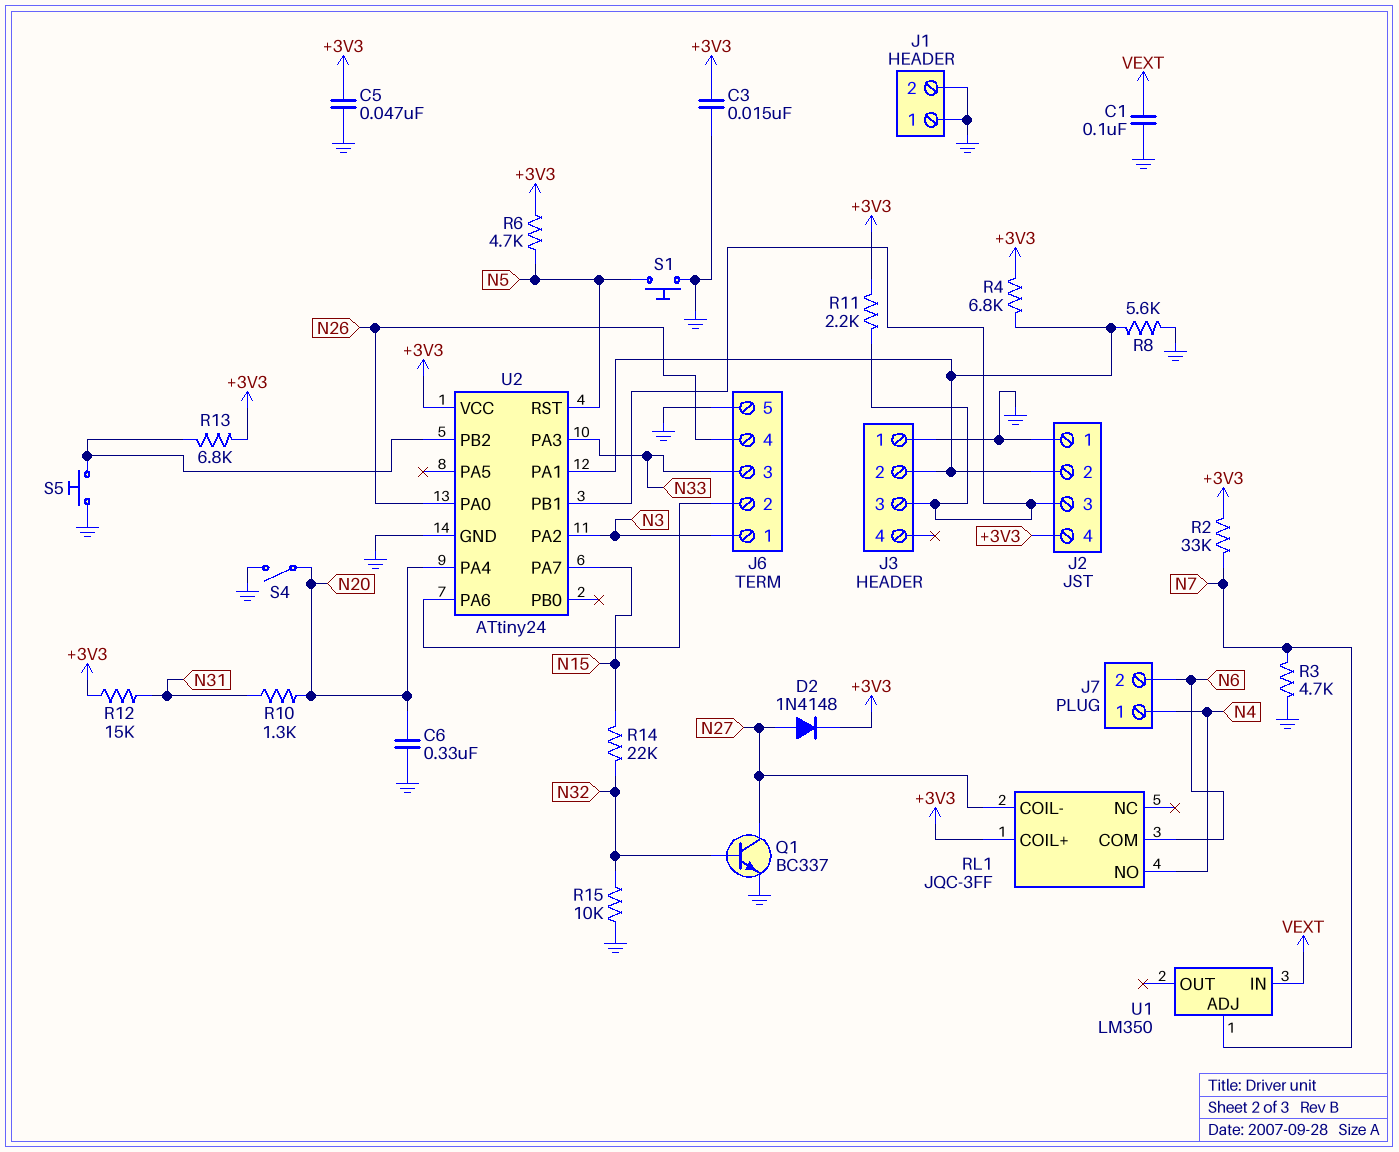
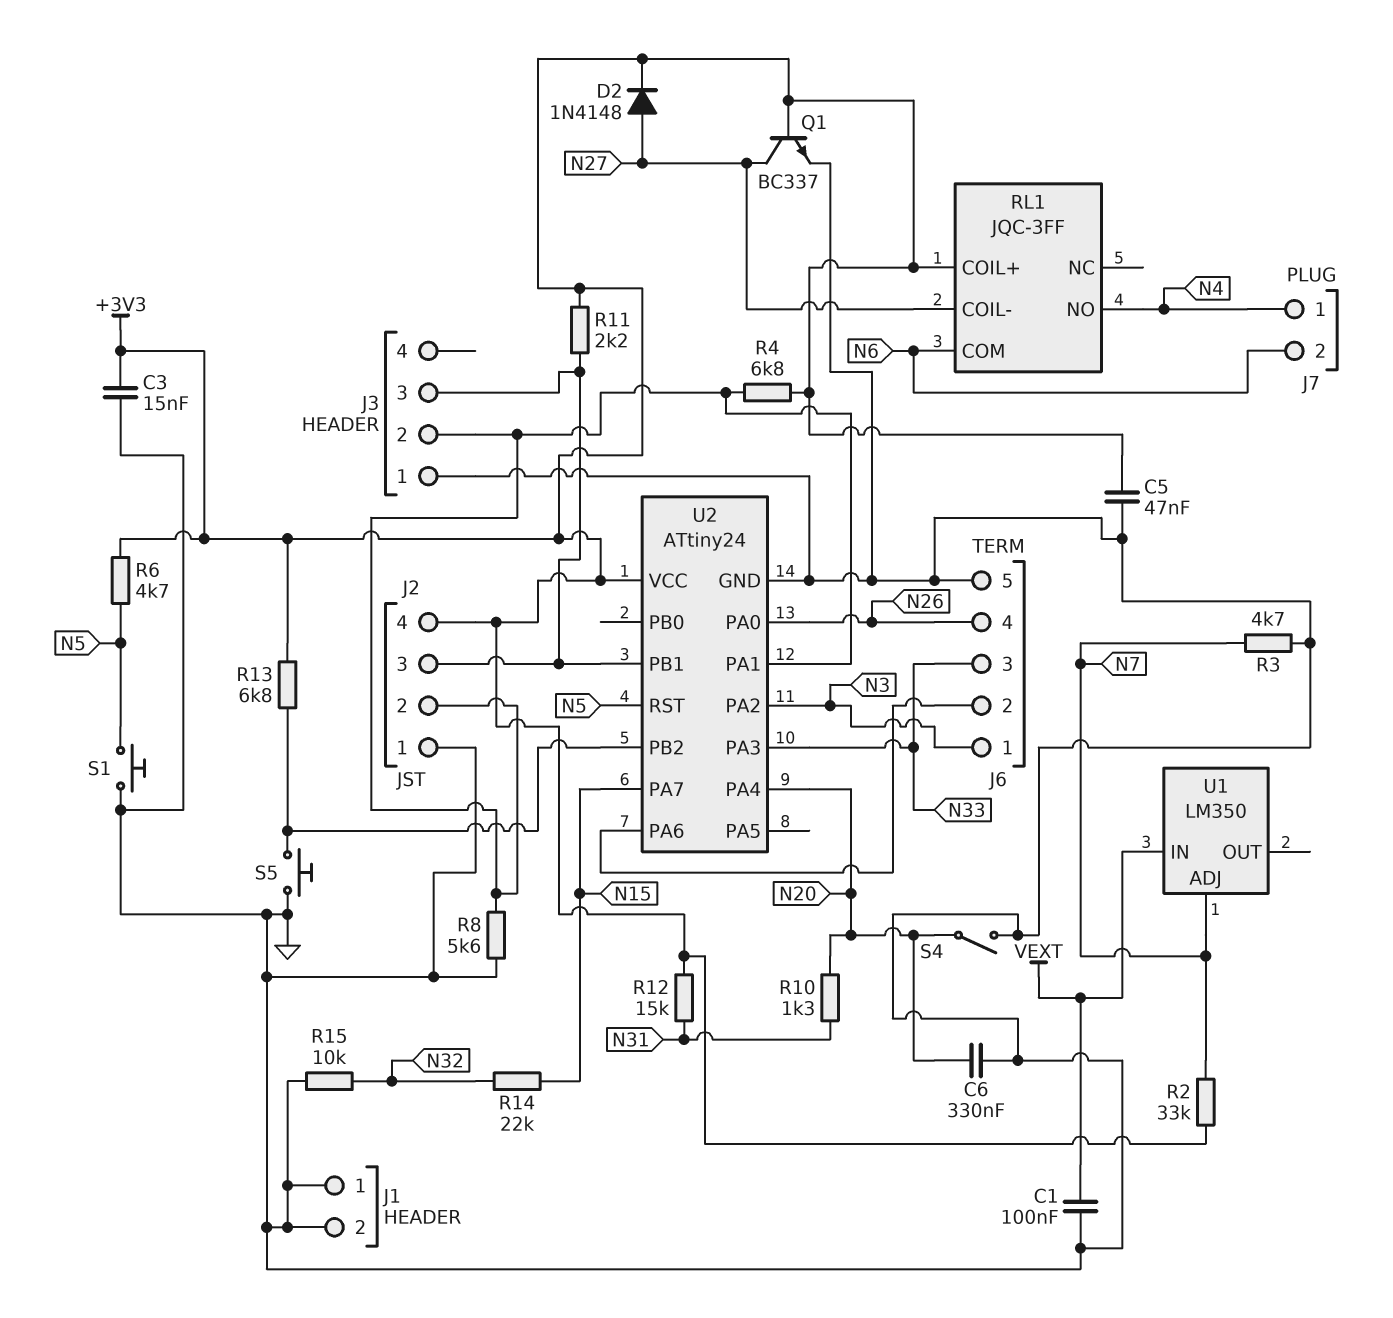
Q1: NPN BC337 (B N32, C N27, E GND) -> NPN BC337 (B +3V3, C N27, E GND)

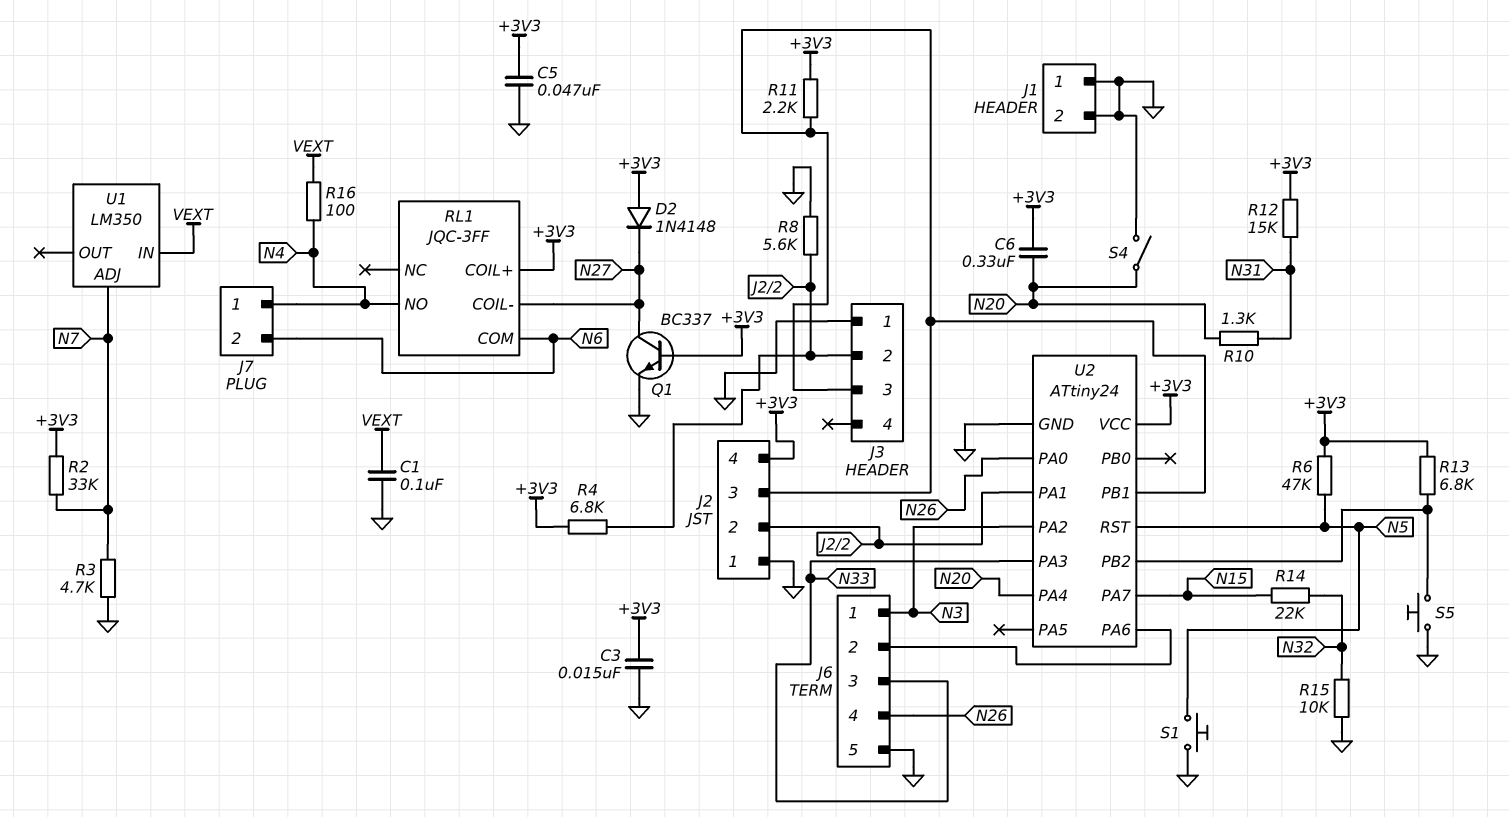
C6: 330nF (GND, N20) -> 330nF (+3V3, N20)
D2: diode 1N4148 (A N27, K +3V3) -> diode 1N4148 (A +3V3, K N27)
R6: 4.7k (+3V3, N5) -> 47k (+3V3, N5)
R16: none -> 100 (N4, VEXT)

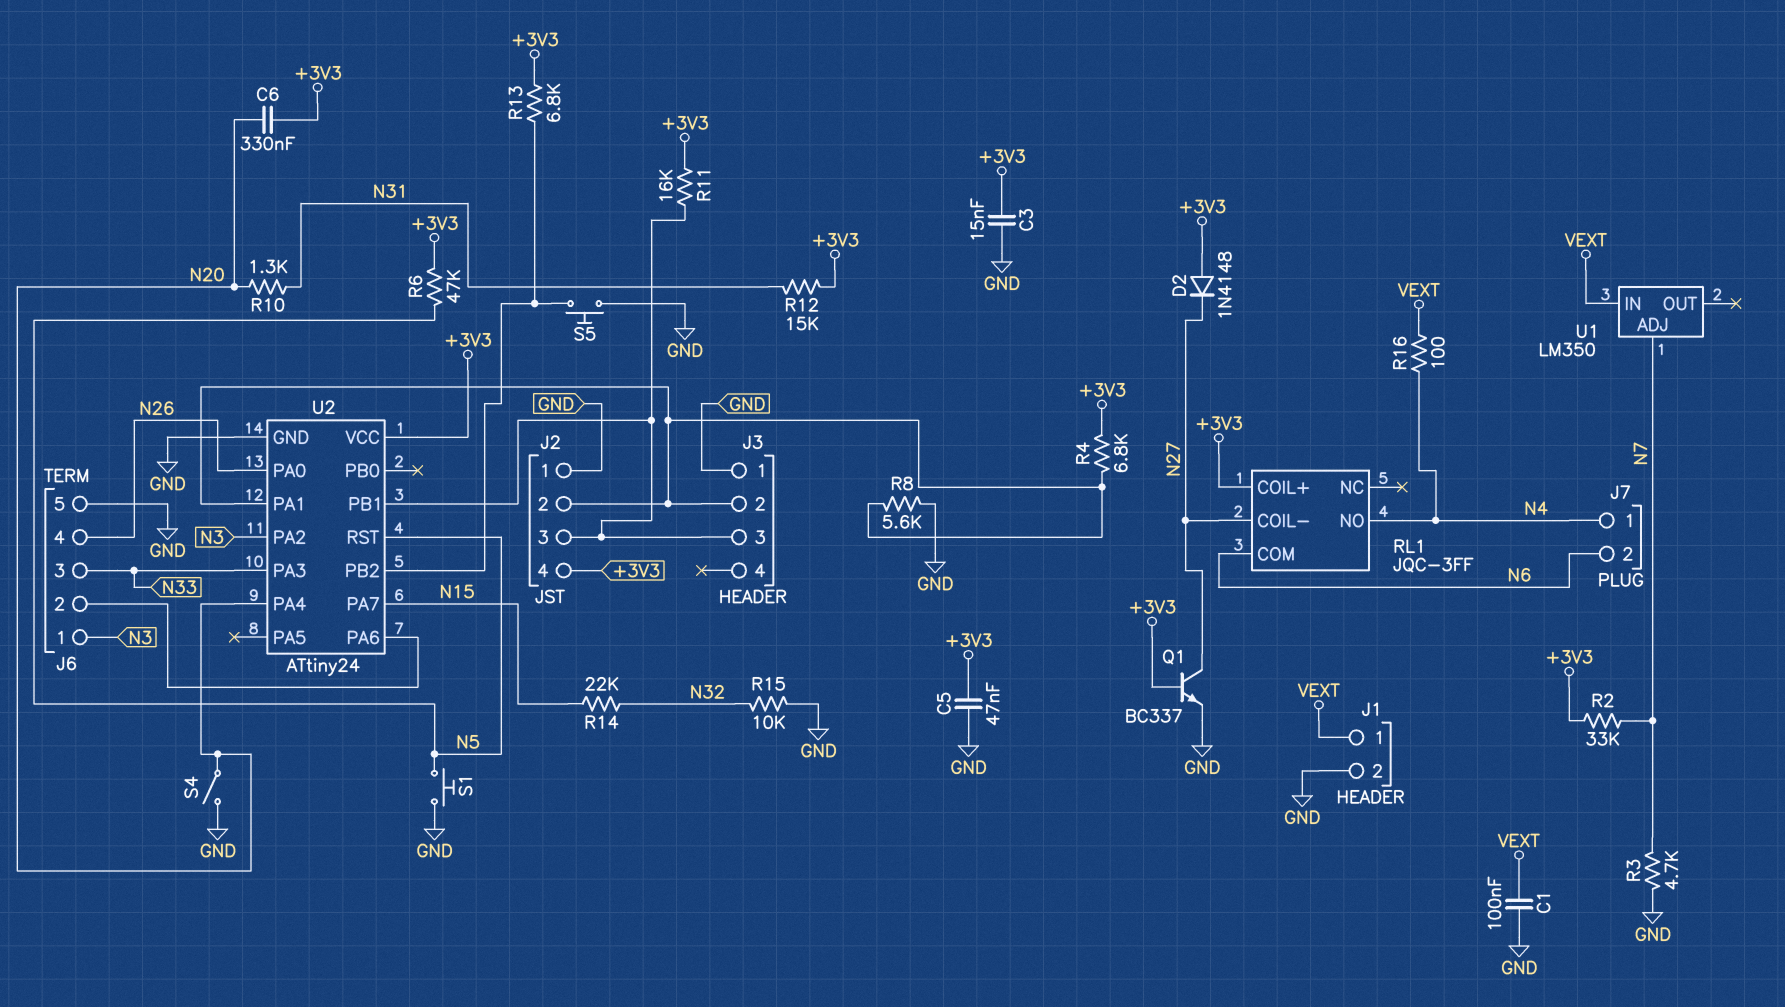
J1 pin 1: GND -> VEXT
R11: 2.2k (+3V3, J2/3) -> 16k (+3V3, J2/3)

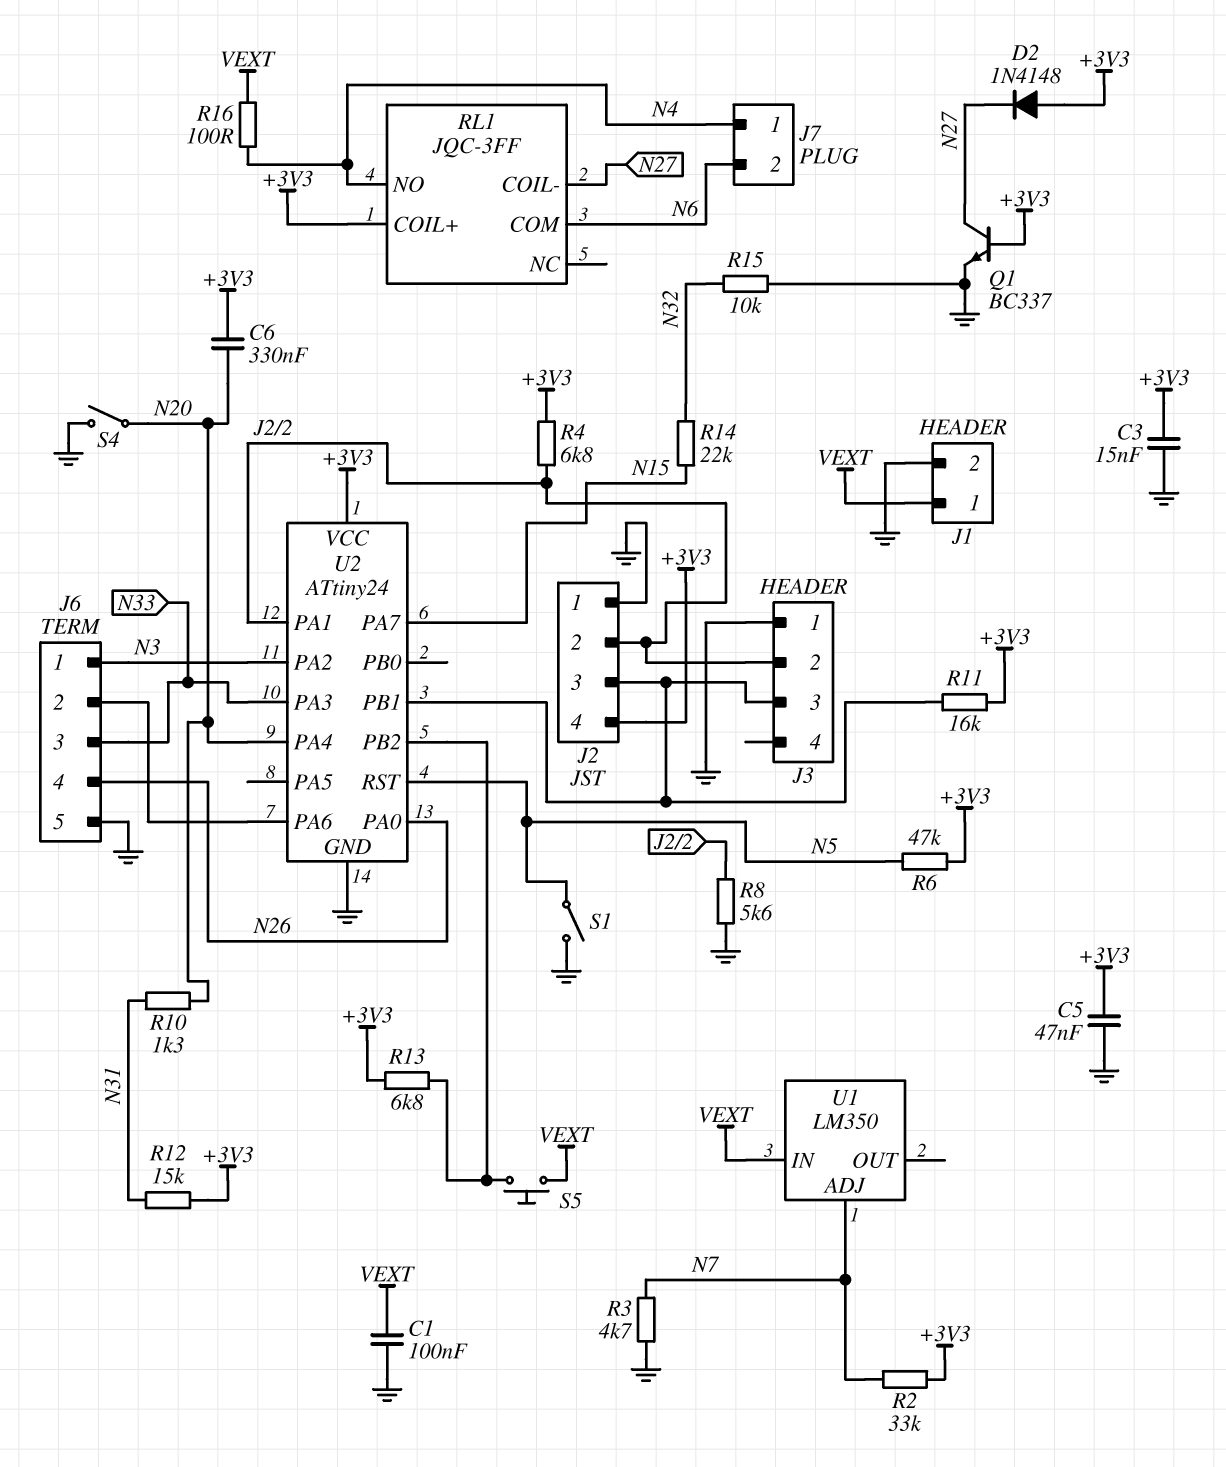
S1: button (GND, N5) -> switch (GND, N5)
S5: button (GND, U2/PB2) -> button (U2/PB2, VEXT)

